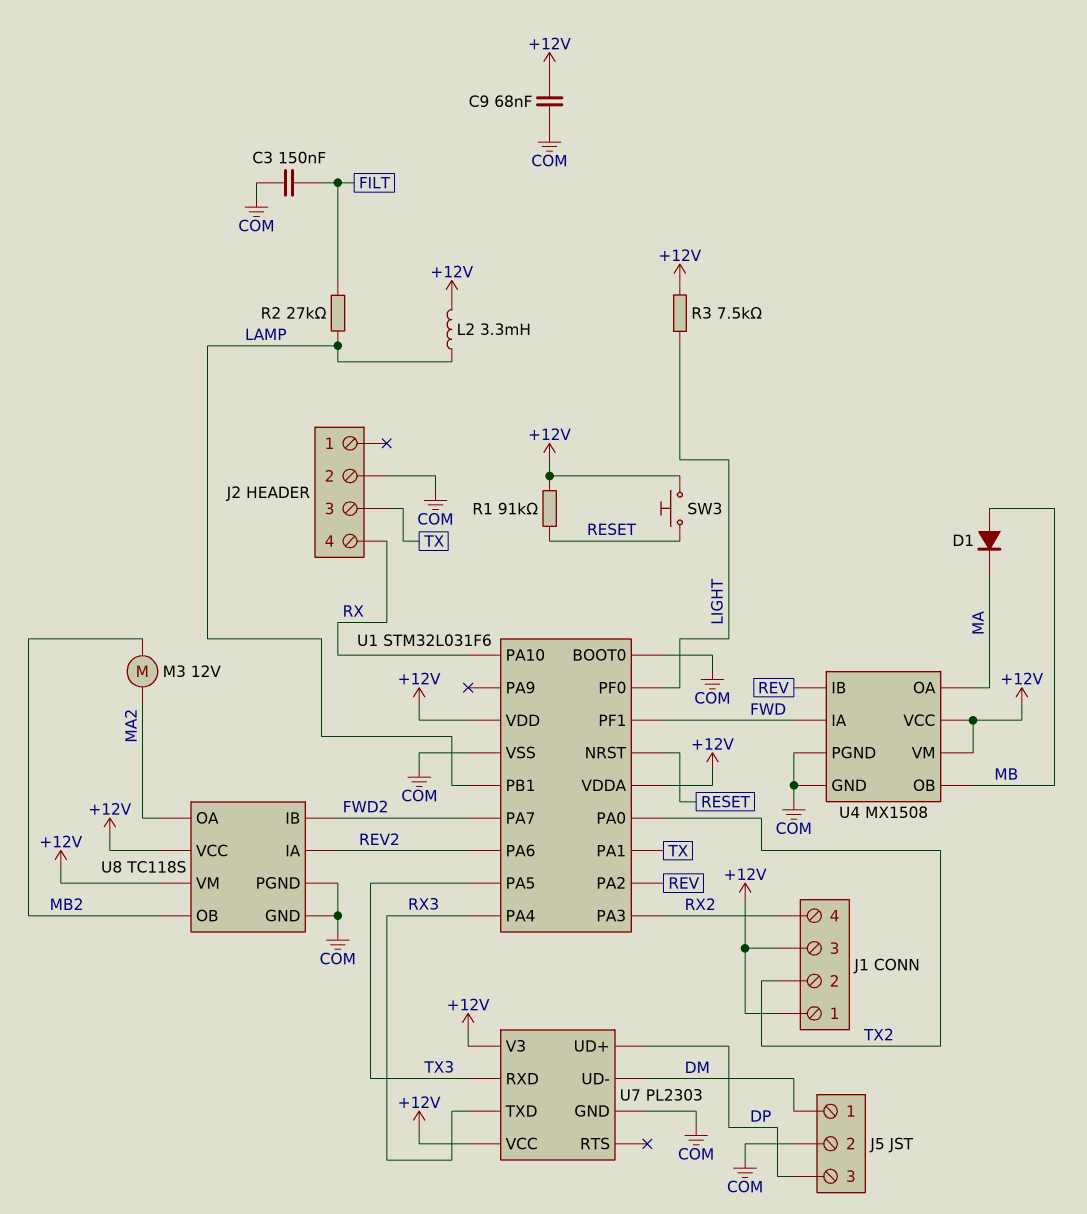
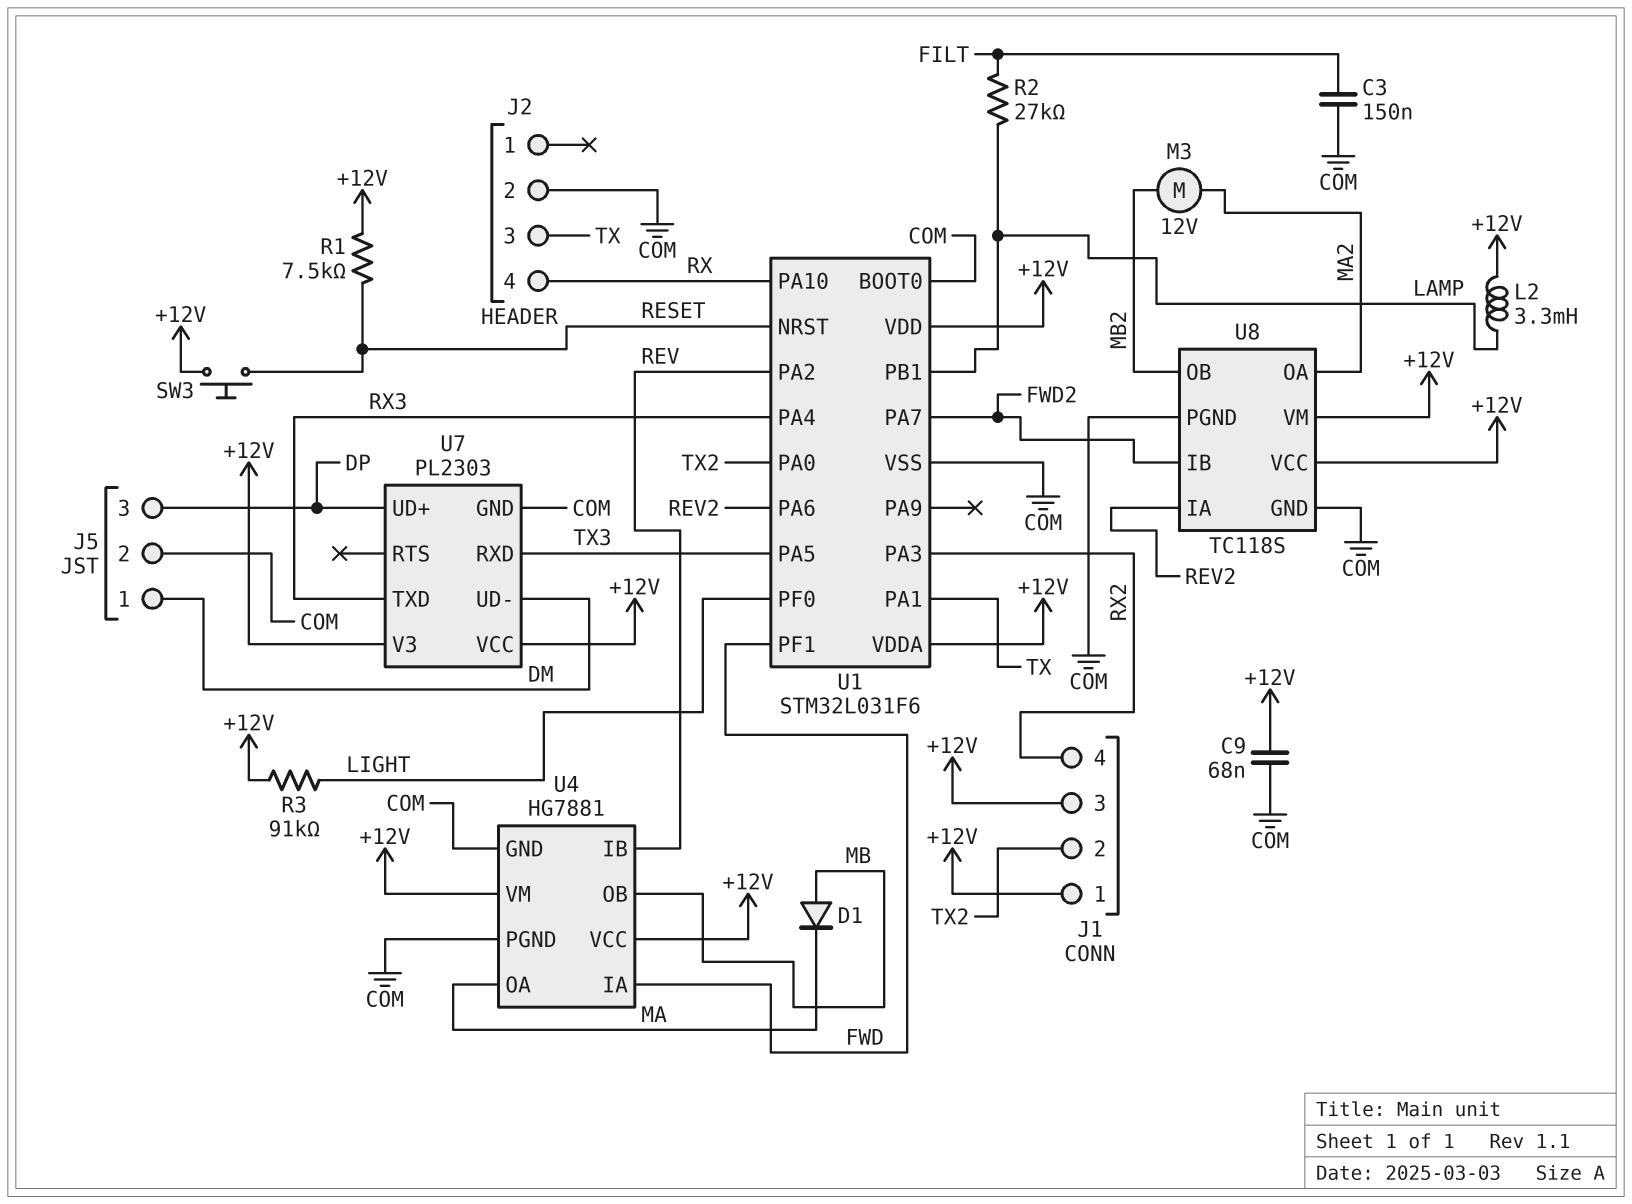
R1: 91k (+12V, RESET) -> 7.5k (+12V, RESET)
R3: 7.5k (+12V, LIGHT) -> 91k (+12V, LIGHT)
U4: MX1508 -> HG7881

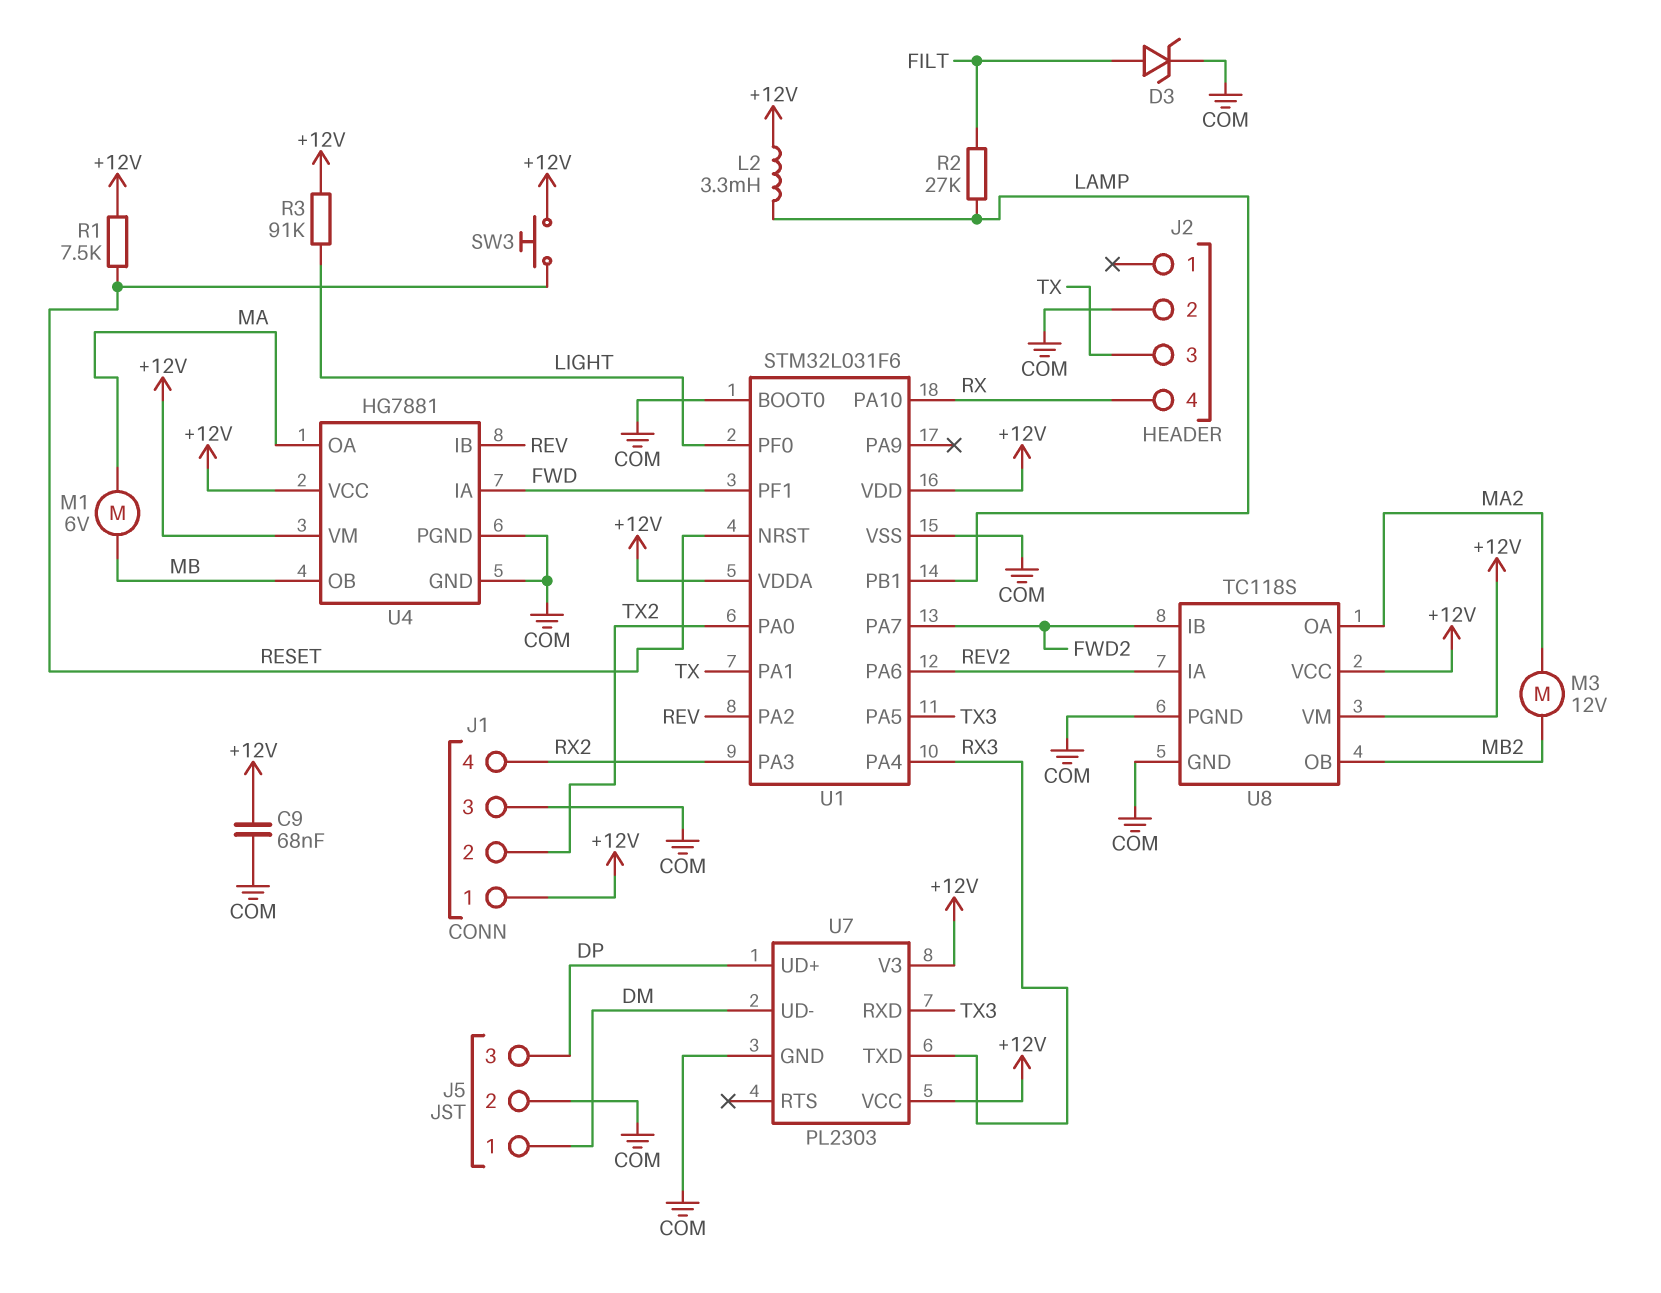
C3: 150nF (COM, FILT) -> none
D1: diode (A MB, K MA) -> none
D3: none -> zener (A FILT, K COM)
J1 pin 3: +12V -> COM
M1: none -> motor 6V (MA, MB)

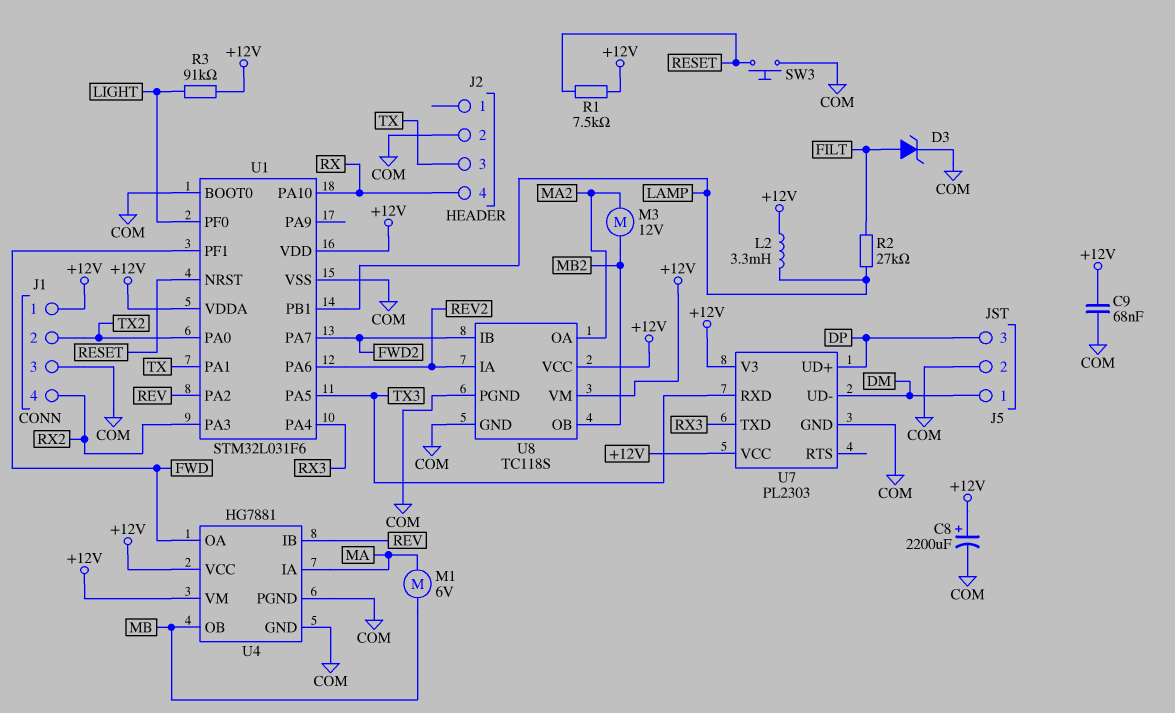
C8: none -> 2200uF (plus +12V, minus COM)
SW3: button (+12V, RESET) -> button (COM, RESET)
U4 pin IA: FWD -> MA
U4 pin OA: MA -> FWD

